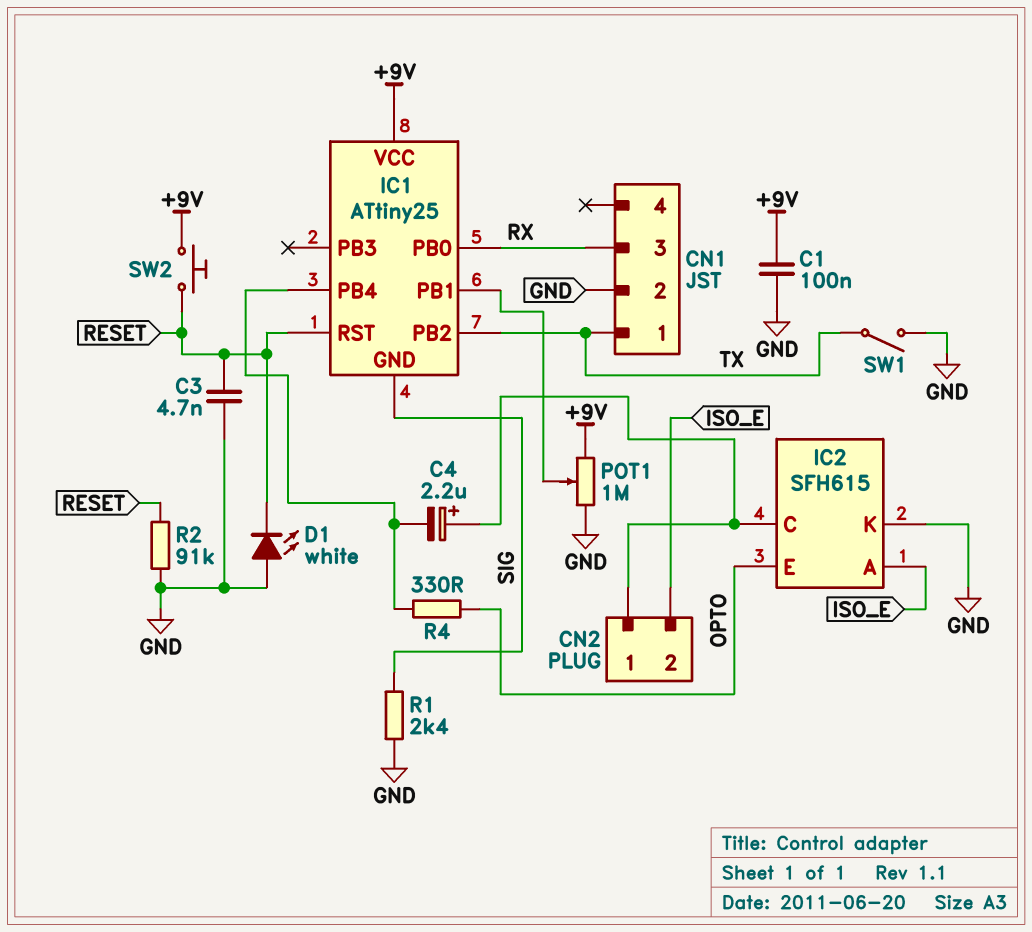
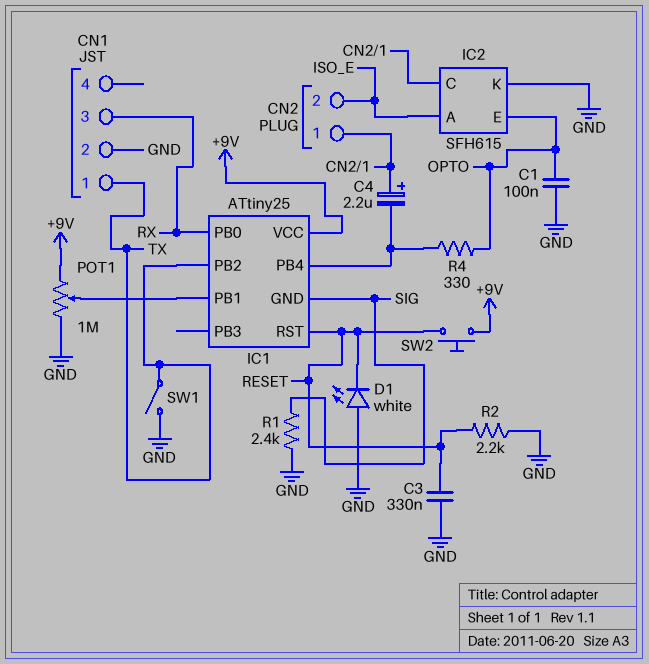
C1: 100nF (+9V, GND) -> 100nF (GND, OPTO)
C3: 4.7nF (GND, RESET) -> 330nF (GND, RESET)
R2: 91k (GND, RESET) -> 2.2k (GND, RESET)

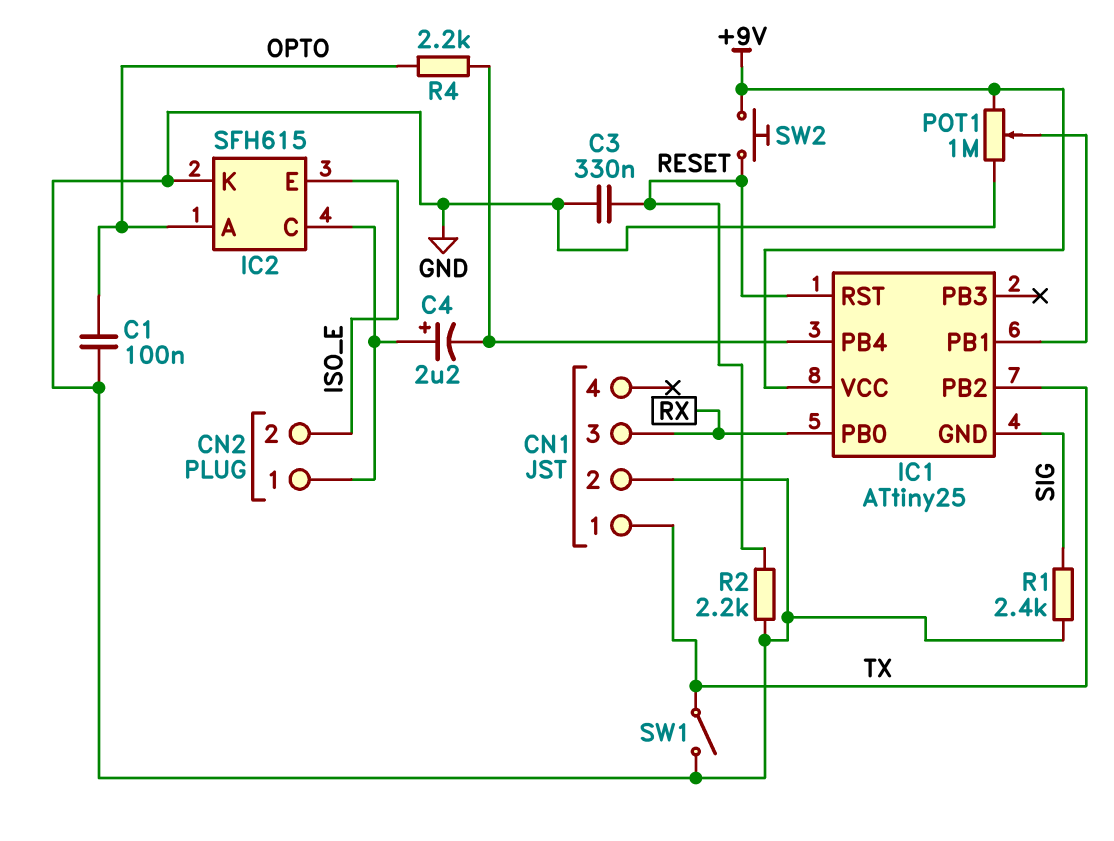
D1: LED white (A GND, K RESET) -> none
IC2 pin A: ISO_E -> OPTO
IC2 pin E: OPTO -> ISO_E
R4: 330 (IC1/PB4, OPTO) -> 2.2k (IC1/PB4, OPTO)

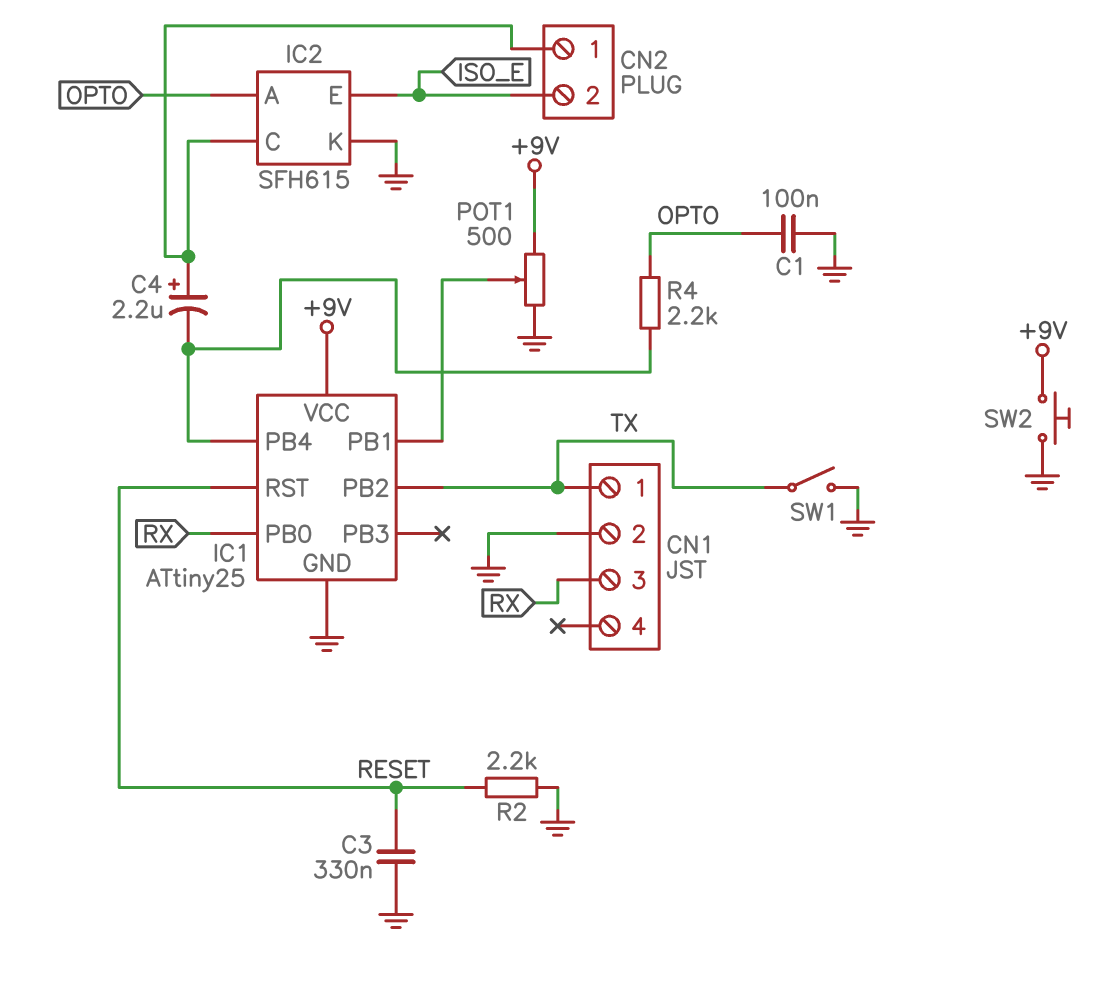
IC1 pin GND: SIG -> GND
POT1: 1M (+9V, GND, wiper IC1/PB1) -> 500 (+9V, GND, wiper IC1/PB1)
R1: 2.4k (GND, SIG) -> none
SW2: button (+9V, RESET) -> button (+9V, GND)

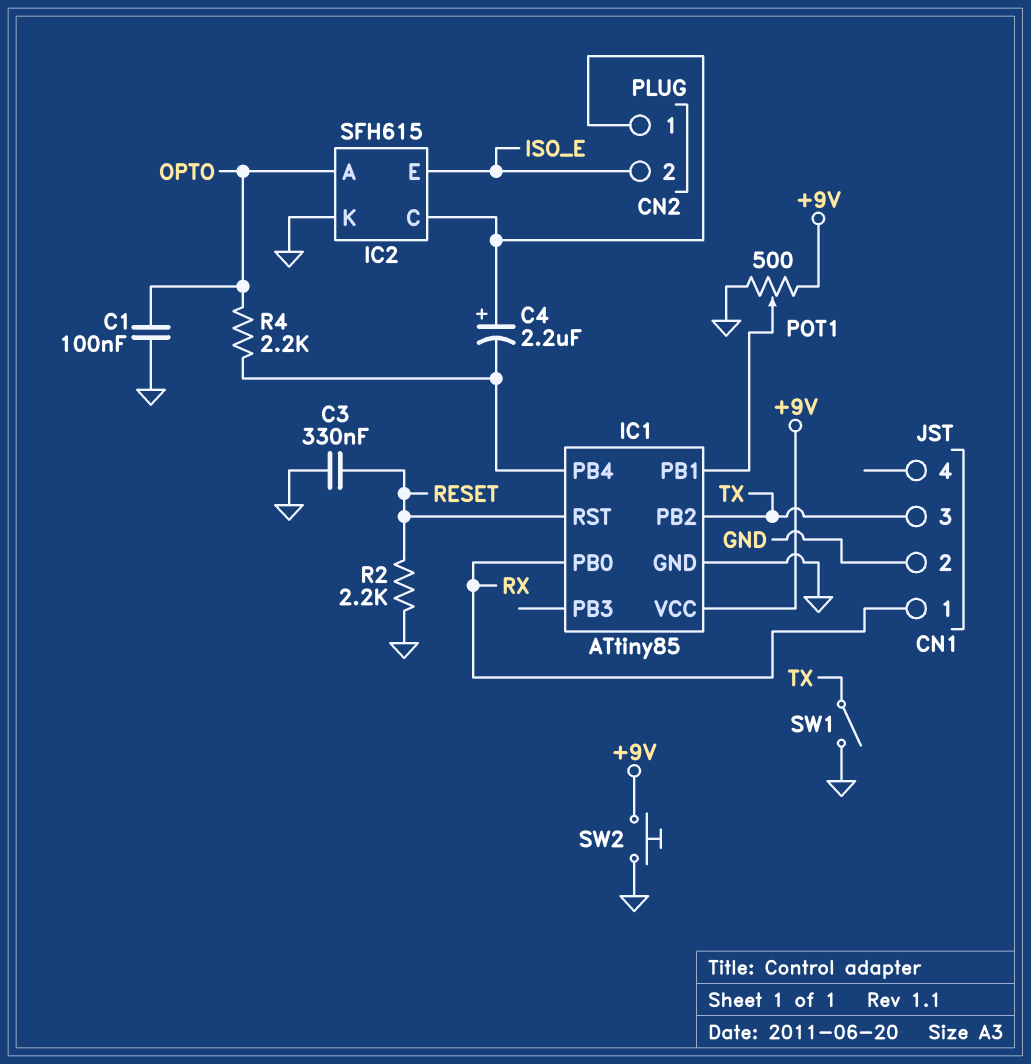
CN1 pin 1: TX -> RX
CN1 pin 3: RX -> TX
IC1: ATtiny25 -> ATtiny85

